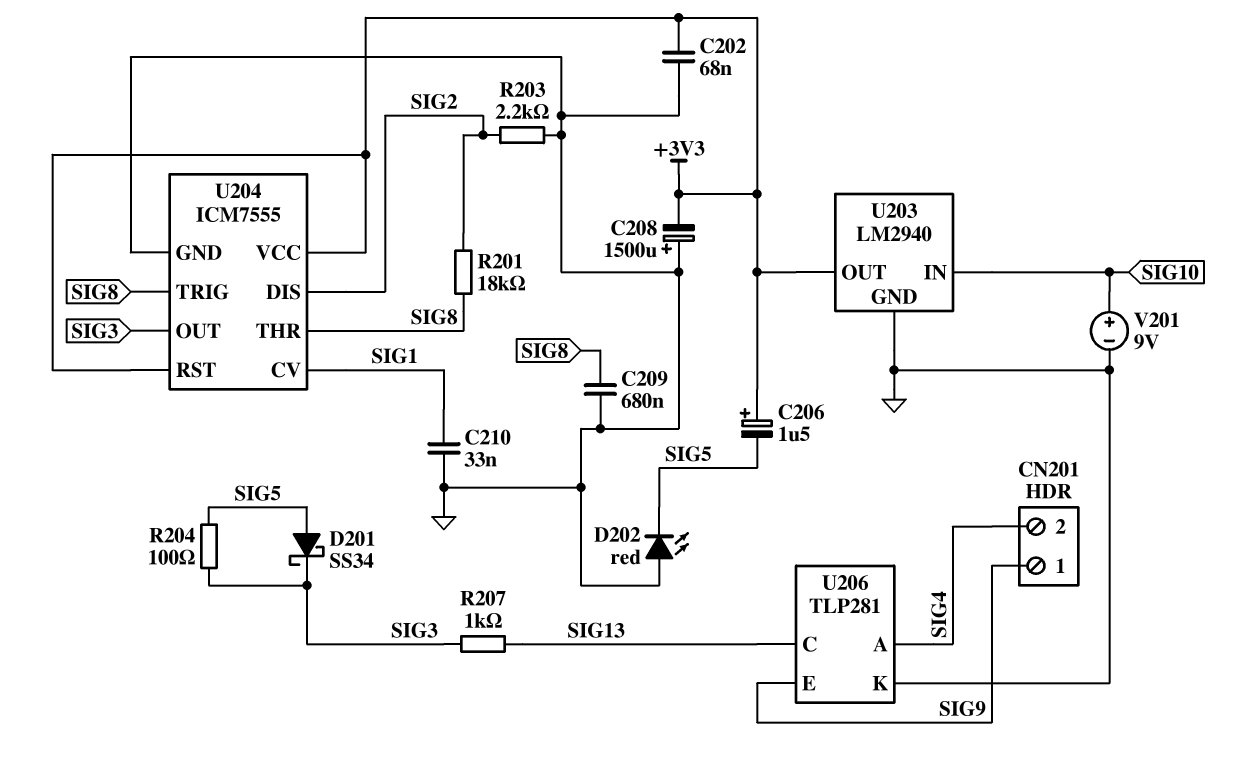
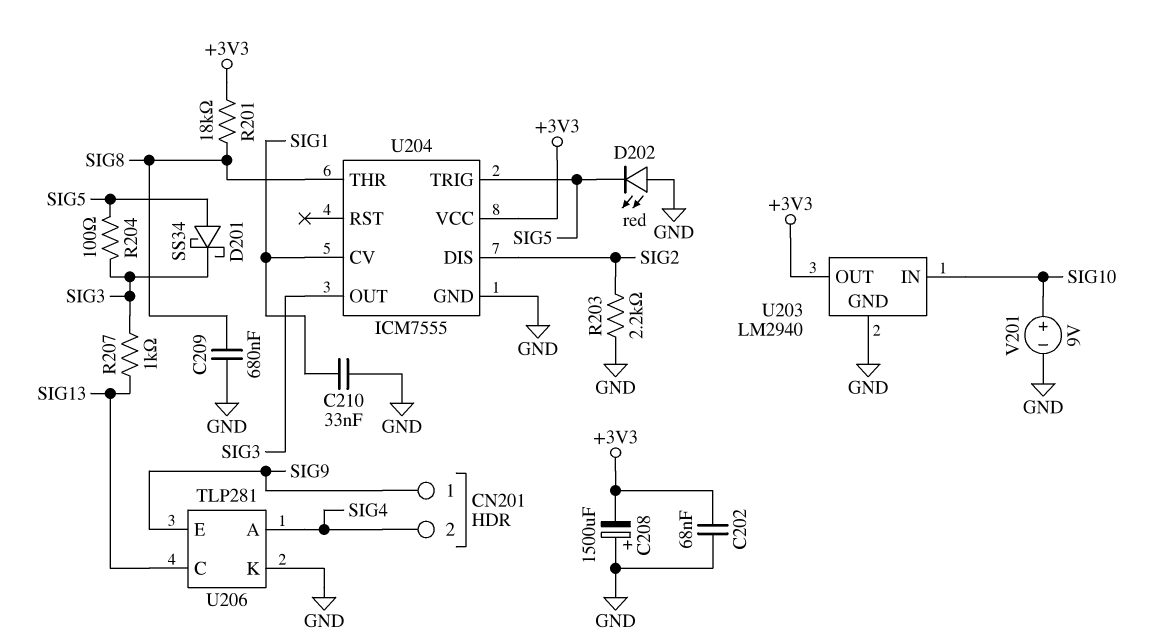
C206: 1.5uF (plus +3V3, minus SIG5) -> none
R201: 18k (SIG2, SIG8) -> 18k (+3V3, SIG8)
U204 pin RST: +3V3 -> none
U204 pin TRIG: SIG8 -> SIG5

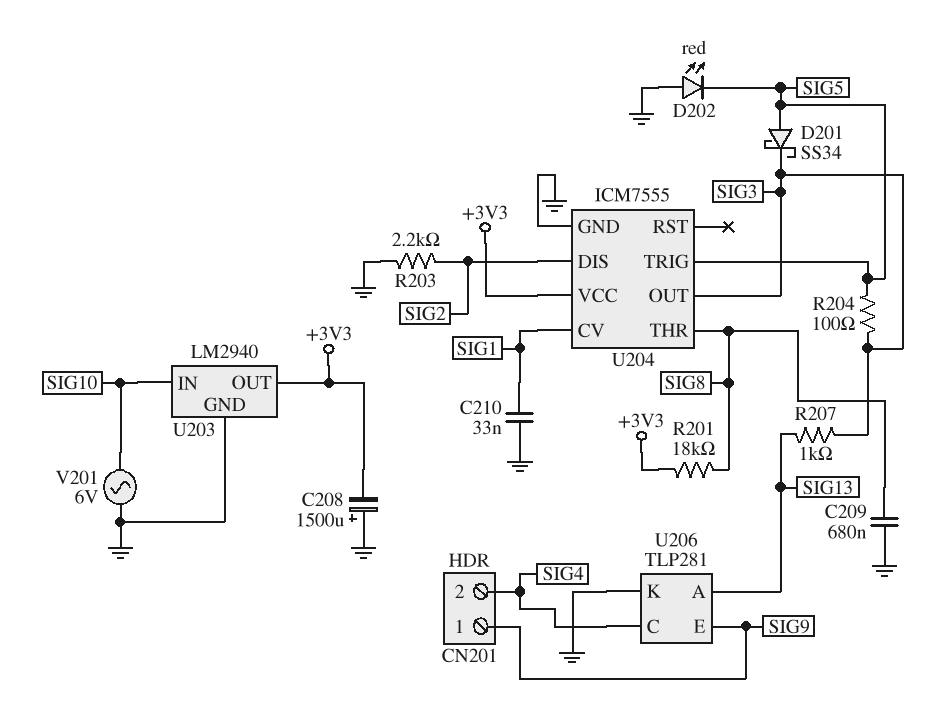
C202: 68nF (+3V3, GND) -> none
U206 pin A: SIG4 -> SIG13
U206 pin C: SIG13 -> SIG4
V201: 9V (plus SIG10, minus GND) -> AC 6V (GND, SIG10)

